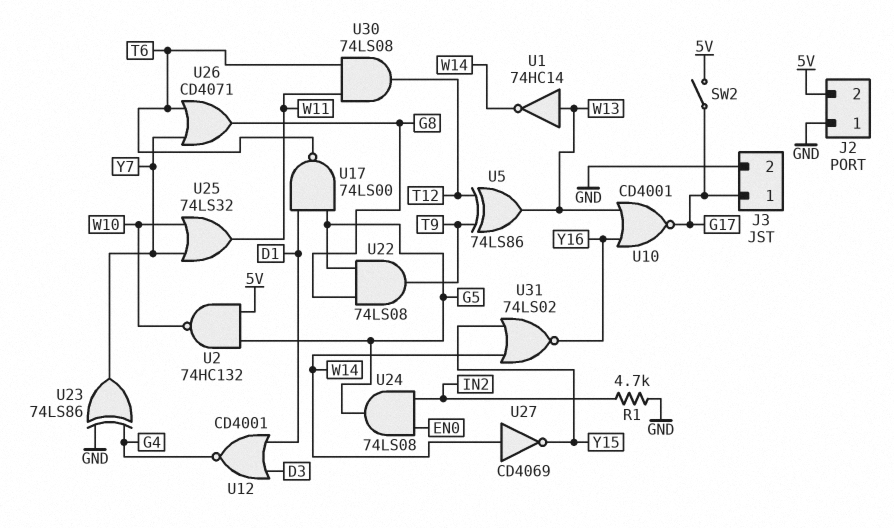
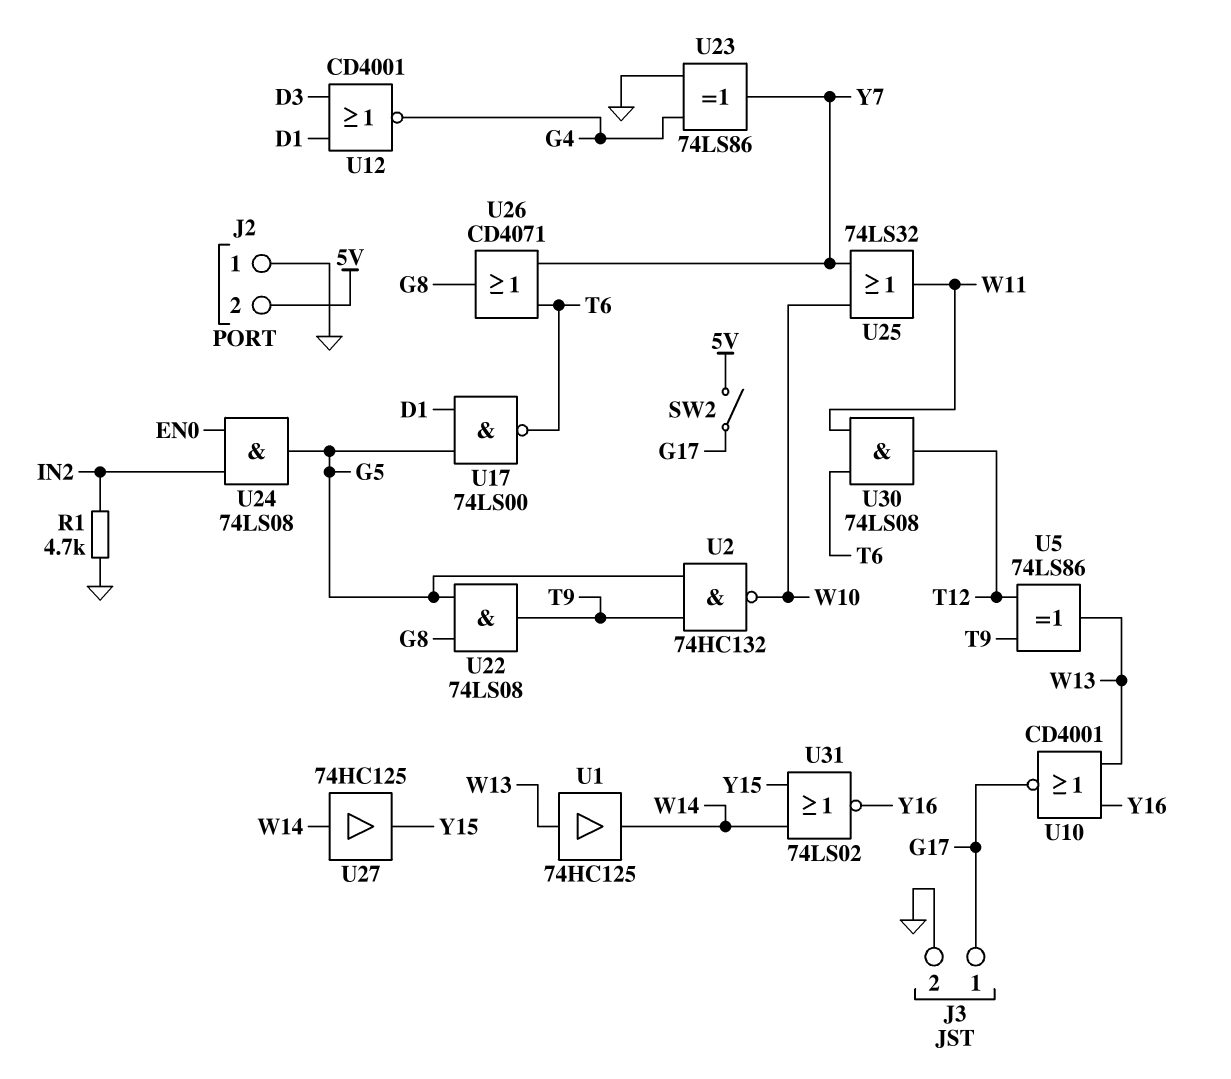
U1: NOT 74HC14 (in W13, out W14) -> buffer 74HC125 (in W13, out W14)
U2: NAND 74HC132 (in 5V, in G5, out W10) -> NAND 74HC132 (in G5, in T9, out W10)
U27: NOT CD4069 (in W14, out Y15) -> buffer 74HC125 (in W14, out Y15)

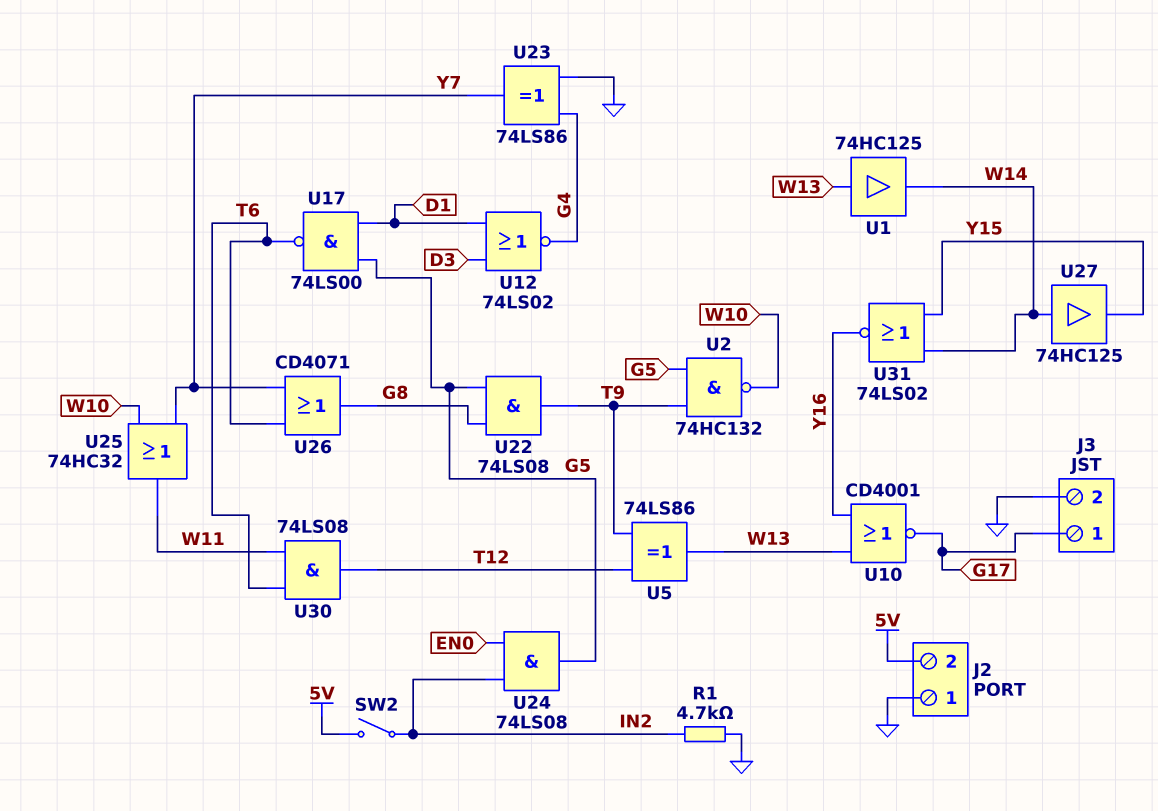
SW2: switch (5V, G17) -> switch (5V, IN2)
U12: NOR CD4001 (in D1, in D3, out G4) -> NOR 74LS02 (in D1, in D3, out G4)
U25: OR 74LS32 (in W10, in Y7, out W11) -> OR 74HC32 (in W10, in Y7, out W11)

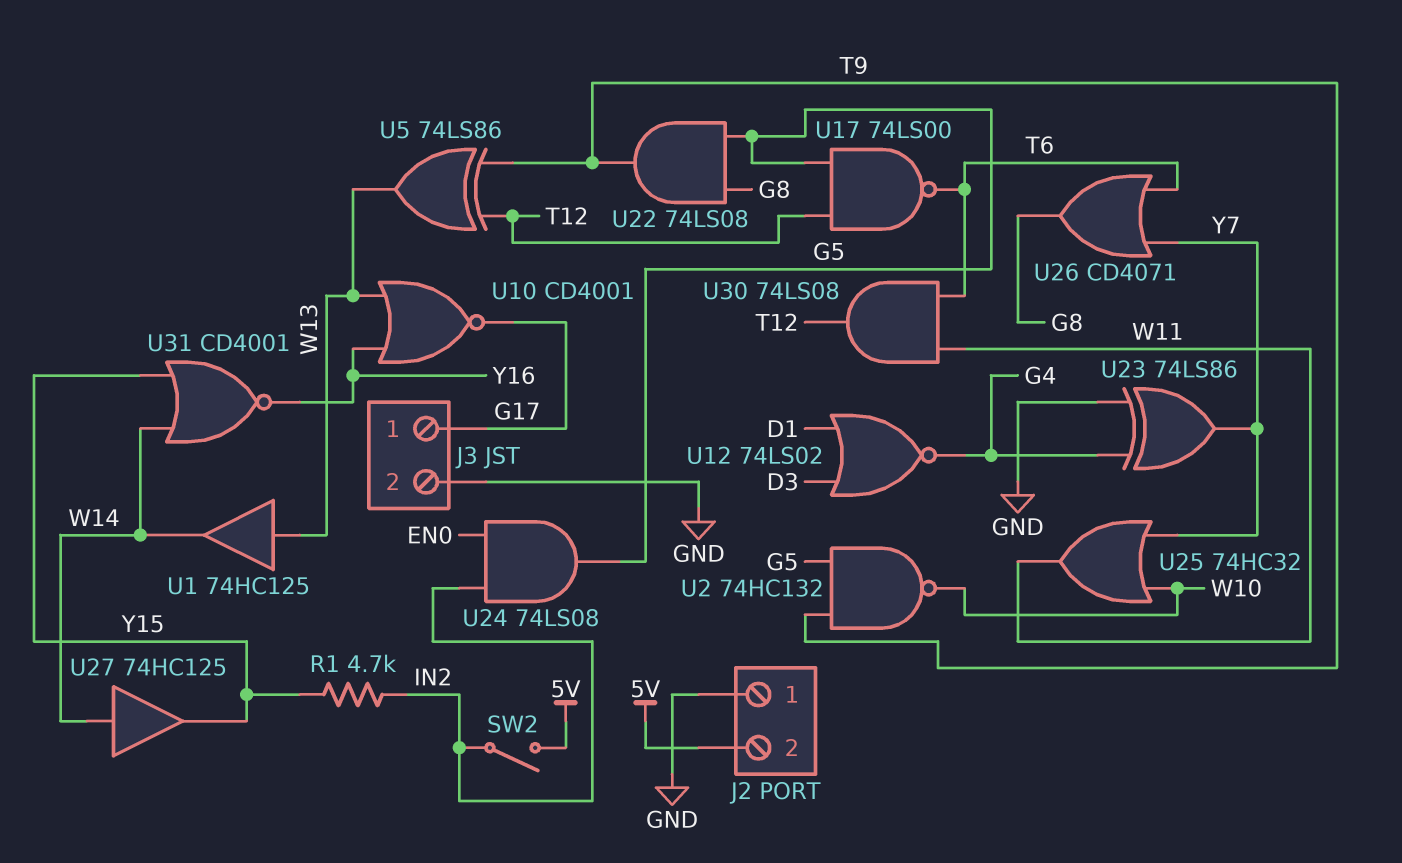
R1: 4.7k (GND, IN2) -> 4.7k (IN2, Y15)
U17: NAND 74LS00 (in D1, in G5, out T6) -> NAND 74LS00 (in G5, in T12, out T6)
U31: NOR 74LS02 (in W14, in Y15, out Y16) -> NOR CD4001 (in W14, in Y15, out Y16)

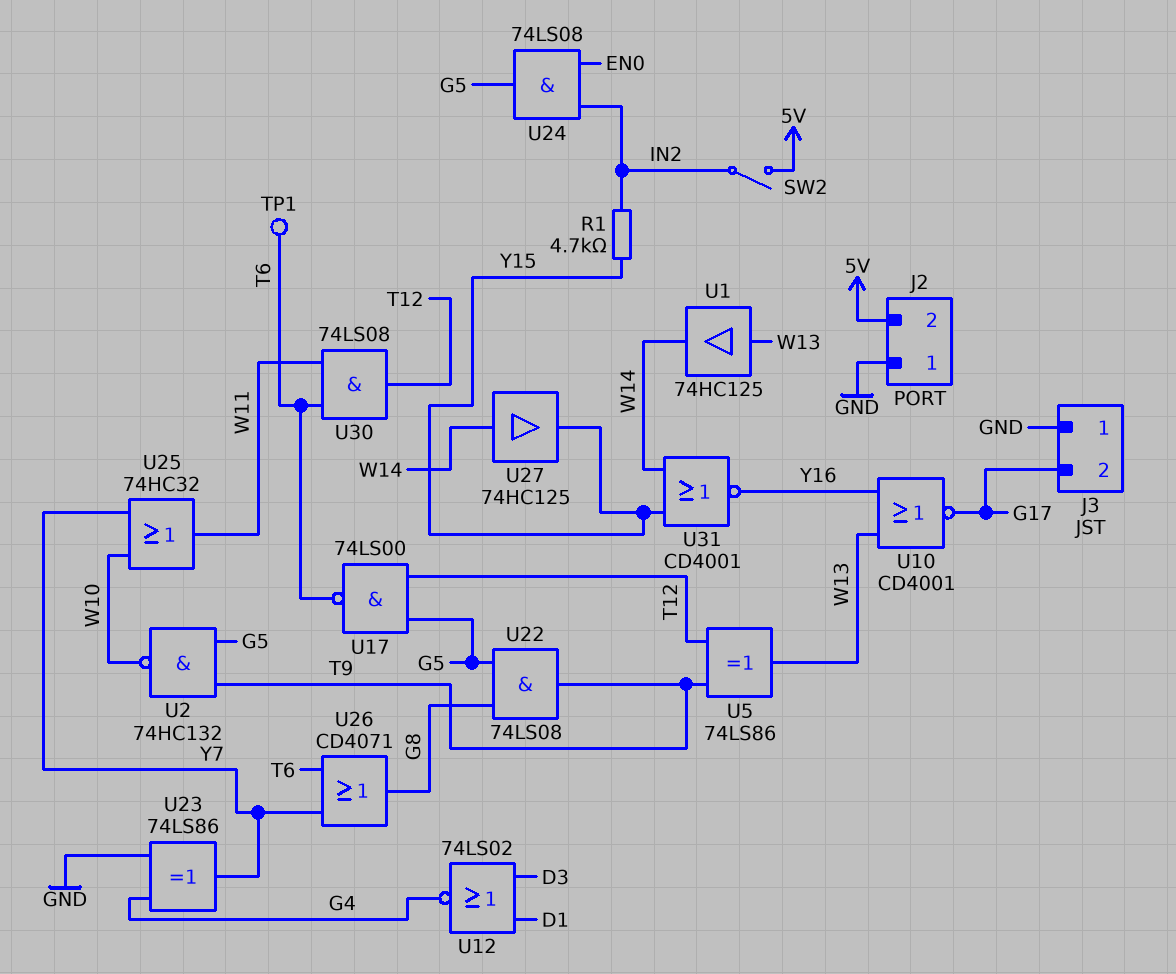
J3 pin 1: G17 -> GND
J3 pin 2: GND -> G17
TP1: none -> test point (T6)

